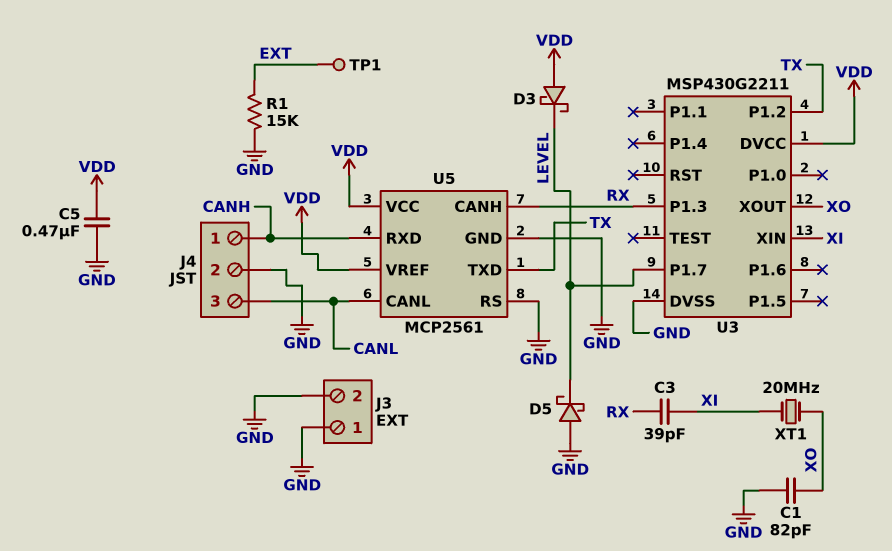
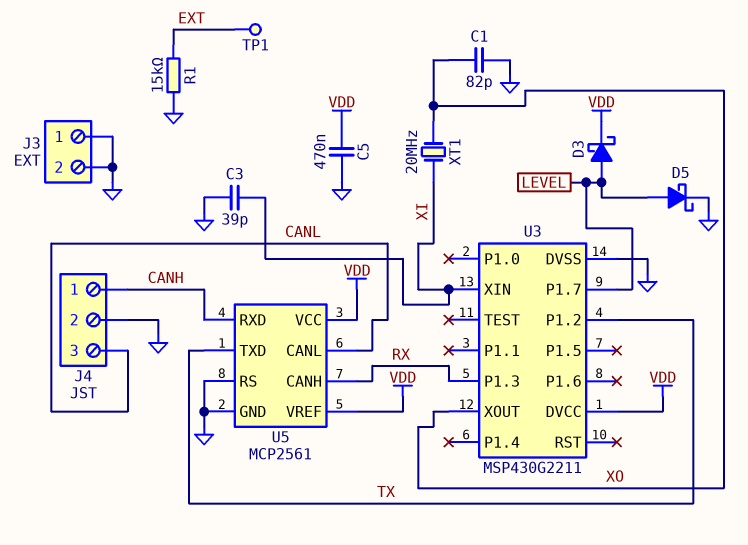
C3: 39pF (RX, XI) -> 39pF (GND, XI)
D3: schottky (A VDD, K LEVEL) -> schottky (A LEVEL, K VDD)
D5: schottky (A GND, K LEVEL) -> schottky (A LEVEL, K GND)

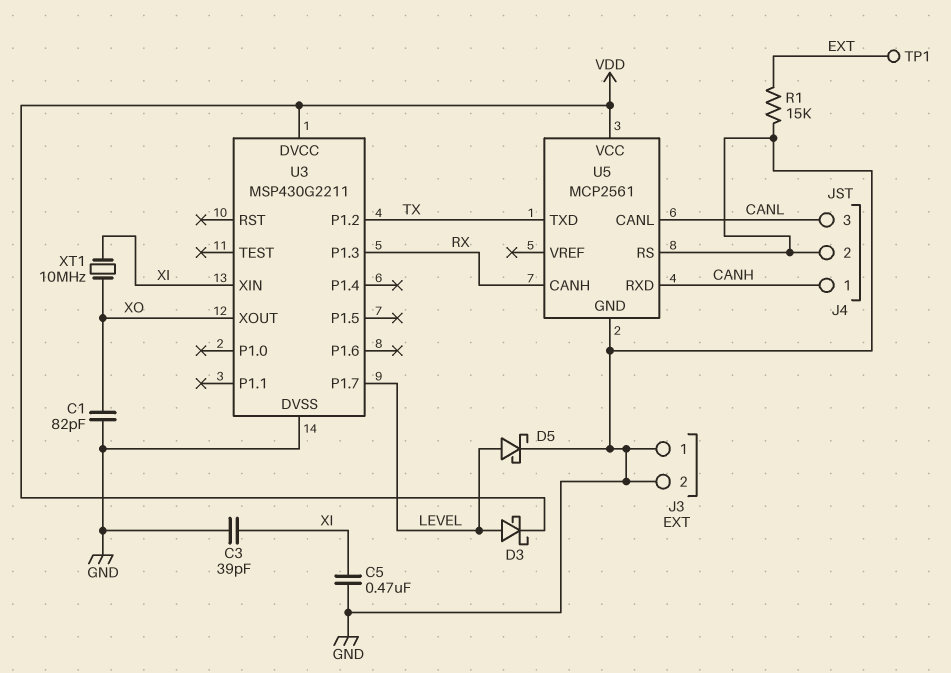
C5: 470nF (GND, VDD) -> 470nF (GND, XI)
U5 pin VREF: VDD -> none
XT1: 20MHz (XI, XO) -> 10MHz (XI, XO)

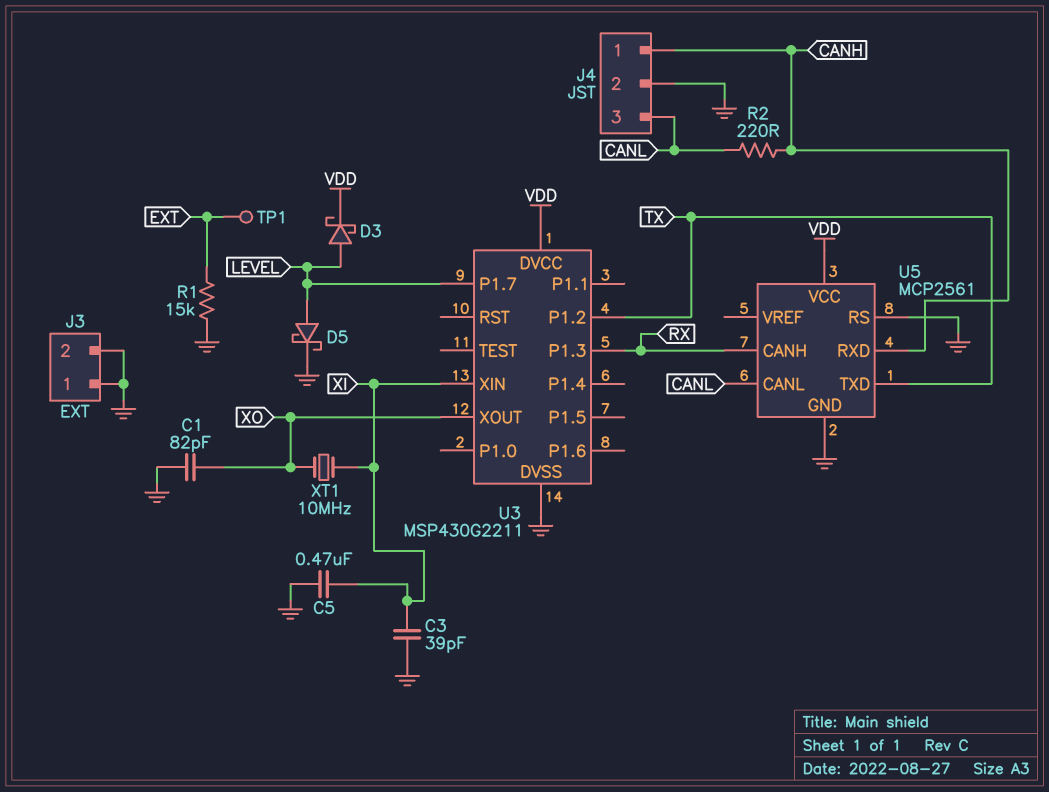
R2: none -> 220 (CANH, CANL)

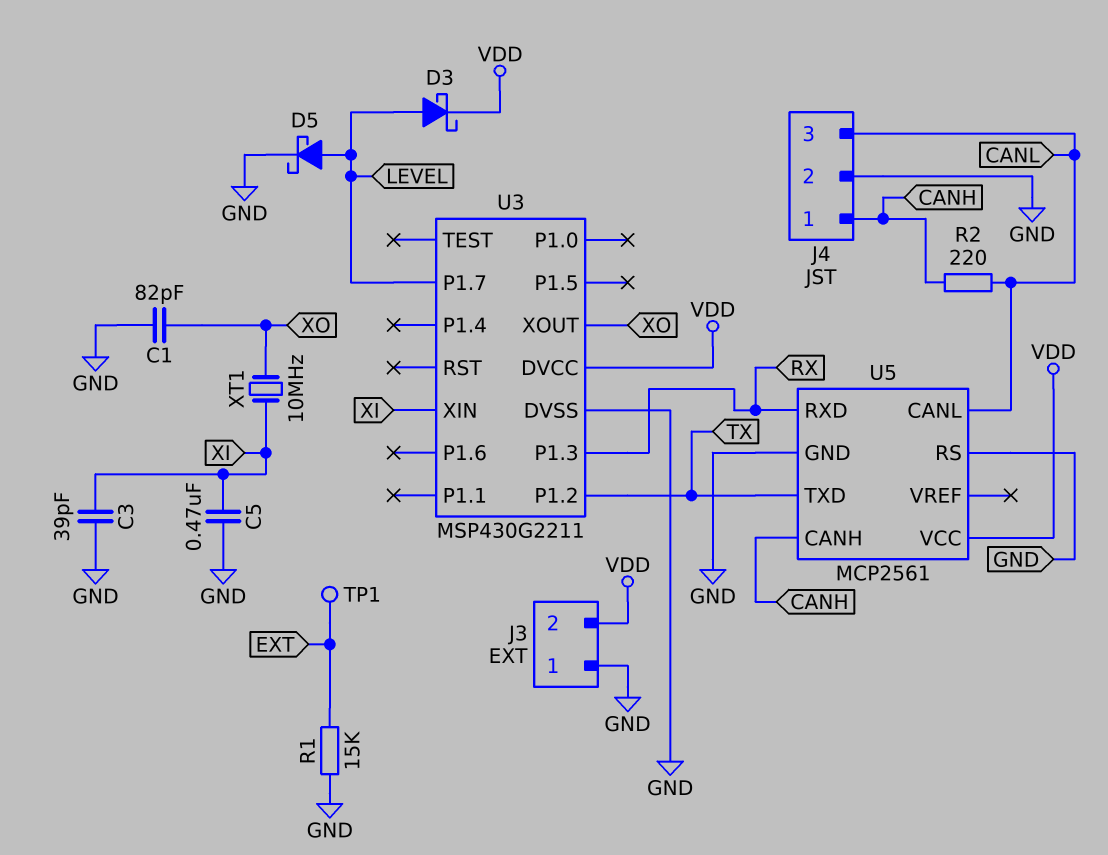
J3 pin 2: GND -> VDD
U5 pin CANH: RX -> CANH
U5 pin RXD: CANH -> RX

